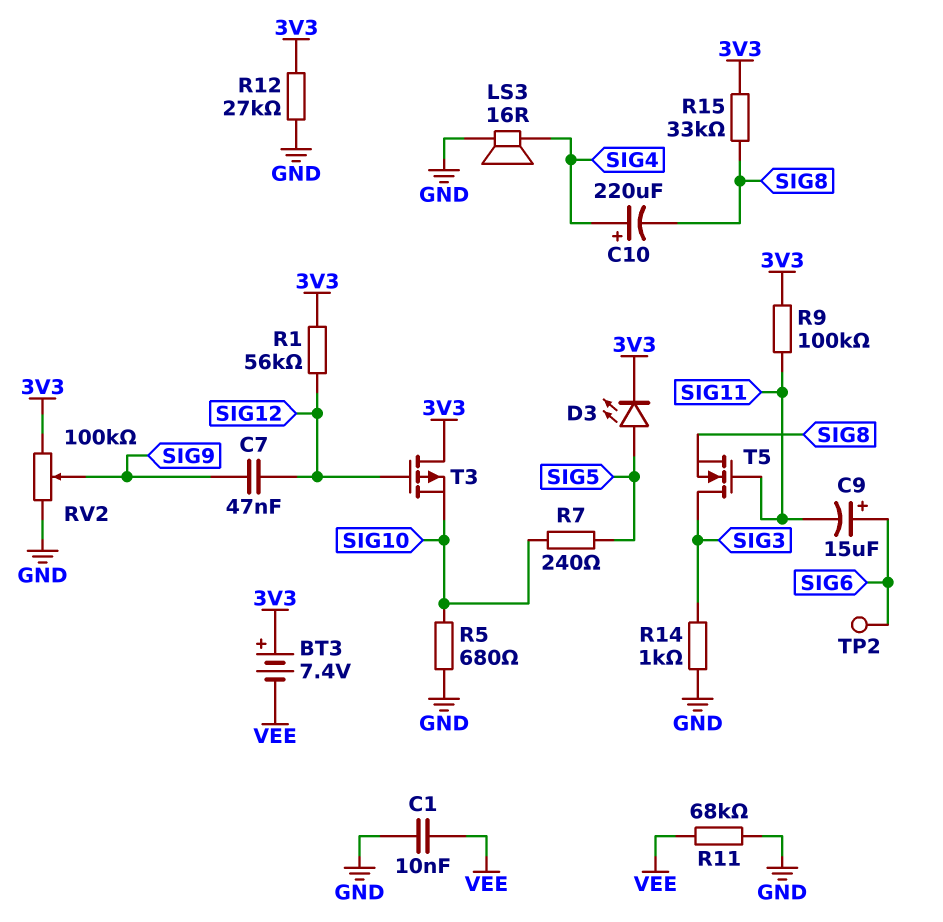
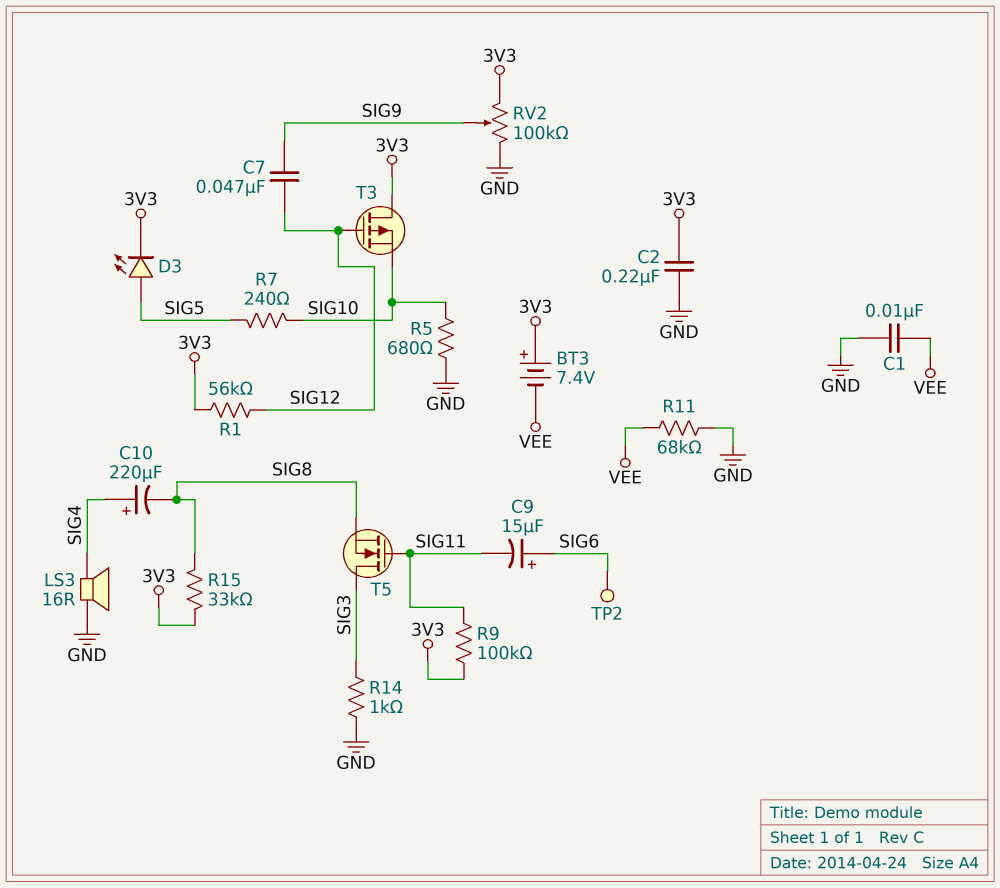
C2: none -> 220nF (3V3, GND)
R12: 27k (3V3, GND) -> none

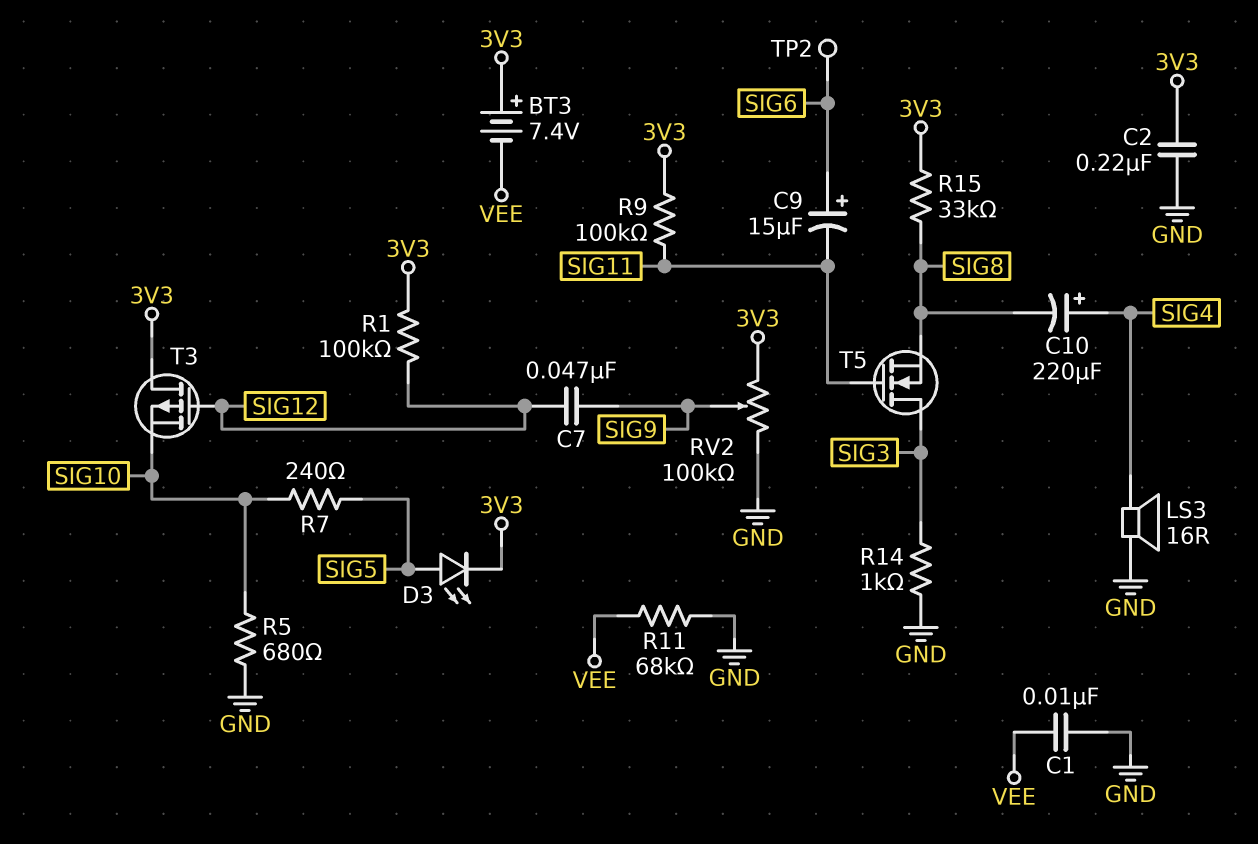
R1: 56k (3V3, SIG12) -> 100k (3V3, SIG12)

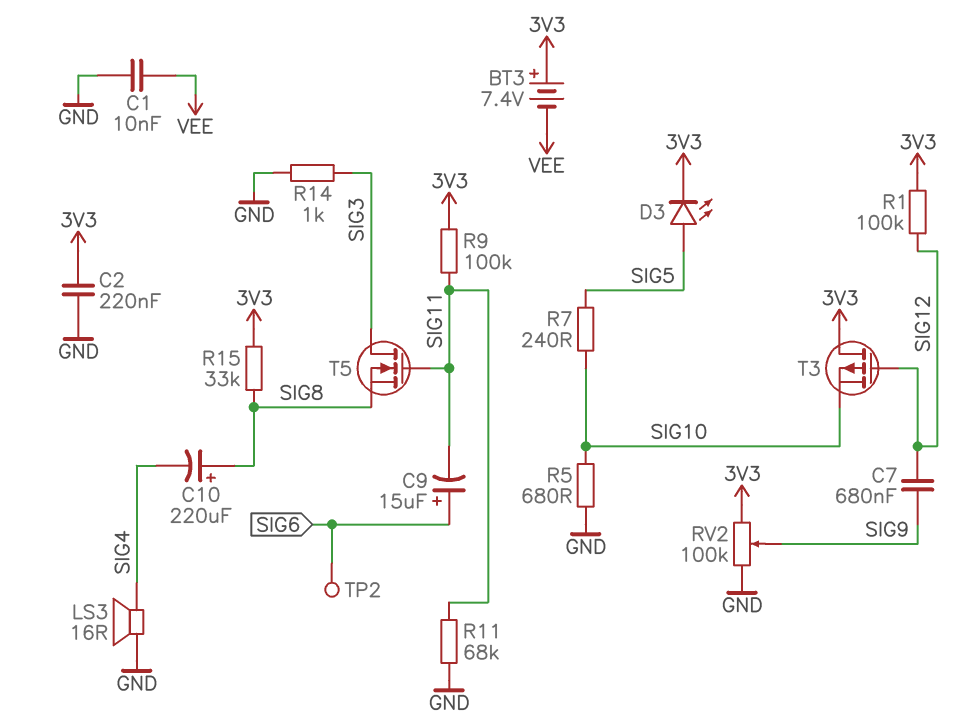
C7: 47nF (SIG9, SIG12) -> 680nF (SIG9, SIG12)
C10: 220uF (plus SIG4, minus SIG8) -> 220uF (plus SIG8, minus SIG4)
R11: 68k (GND, VEE) -> 68k (GND, SIG11)

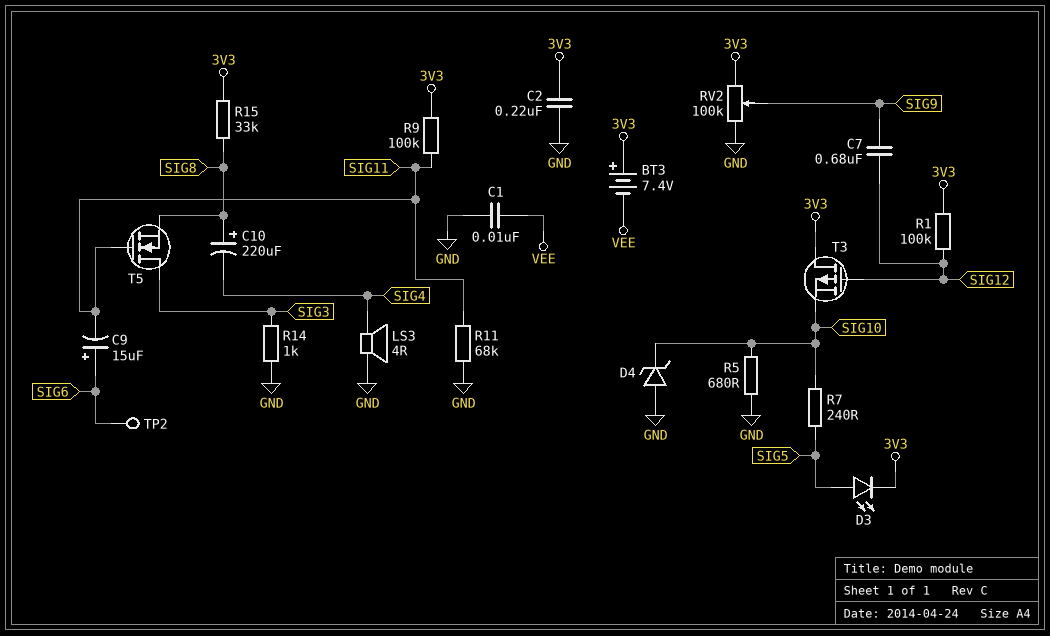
D4: none -> zener (A GND, K SIG10)
LS3: speaker 16R (GND, SIG4) -> speaker 4R (GND, SIG4)

